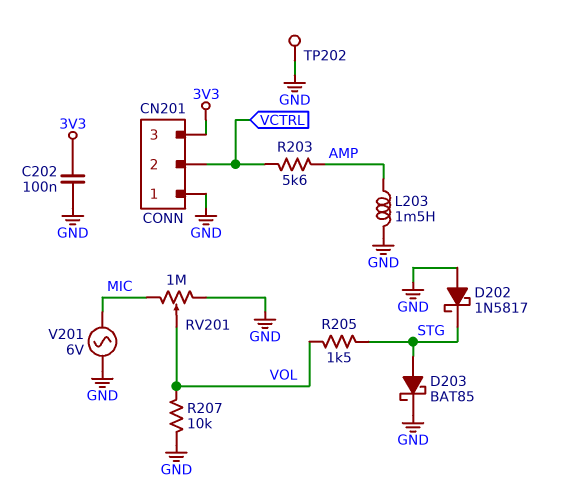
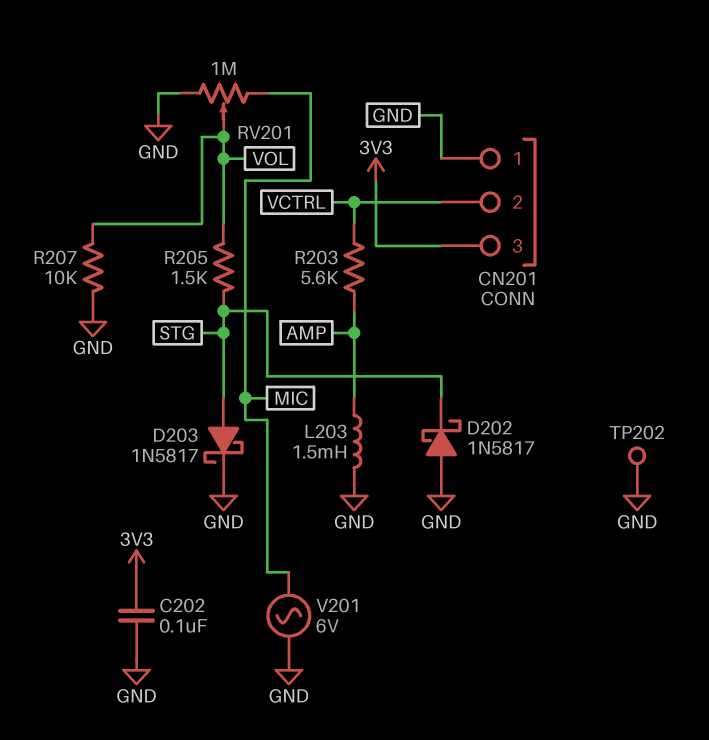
D203: schottky BAT85 (A STG, K GND) -> schottky 1N5817 (A STG, K GND)

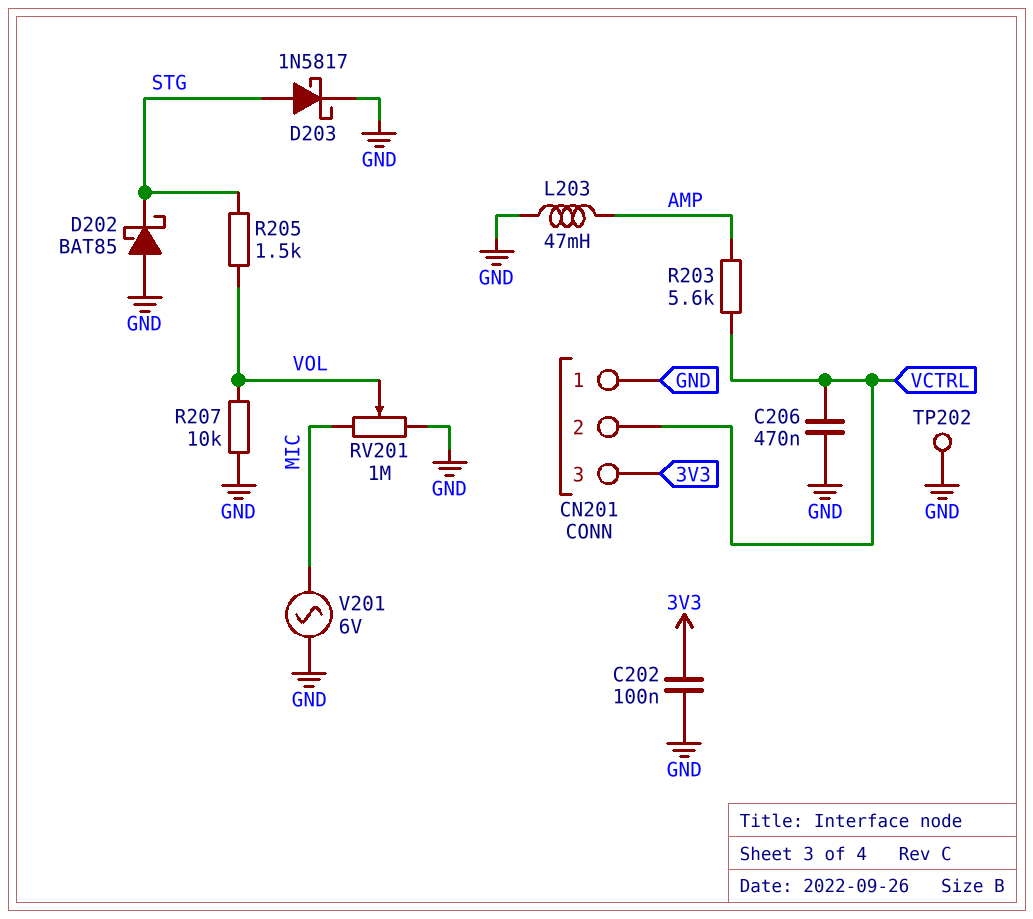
C206: none -> 470nF (GND, VCTRL)
D202: schottky 1N5817 (A GND, K STG) -> schottky BAT85 (A GND, K STG)
L203: 1.5mH (AMP, GND) -> 47mH (AMP, GND)

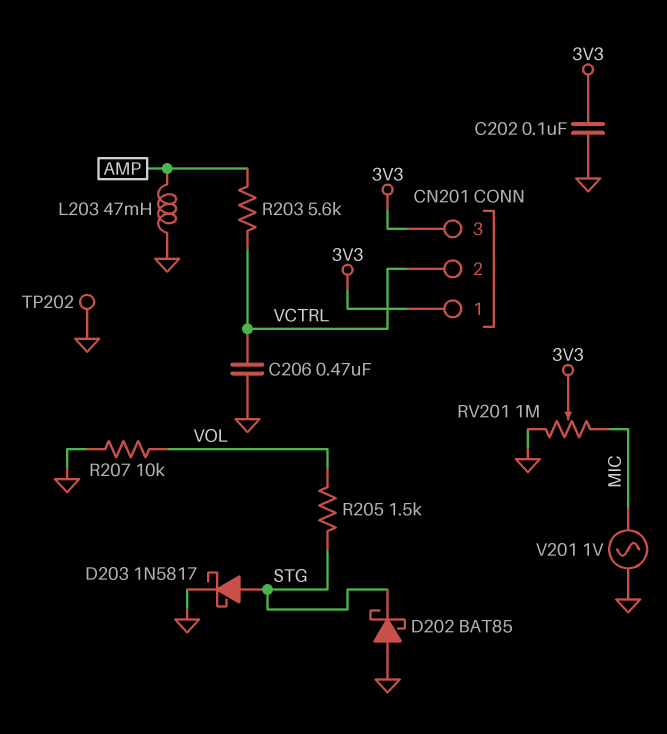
CN201 pin 1: GND -> 3V3
RV201: 1M (GND, MIC, wiper VOL) -> 1M (GND, MIC, wiper 3V3)
V201: AC 6V (GND, MIC) -> AC 1V (GND, MIC)

